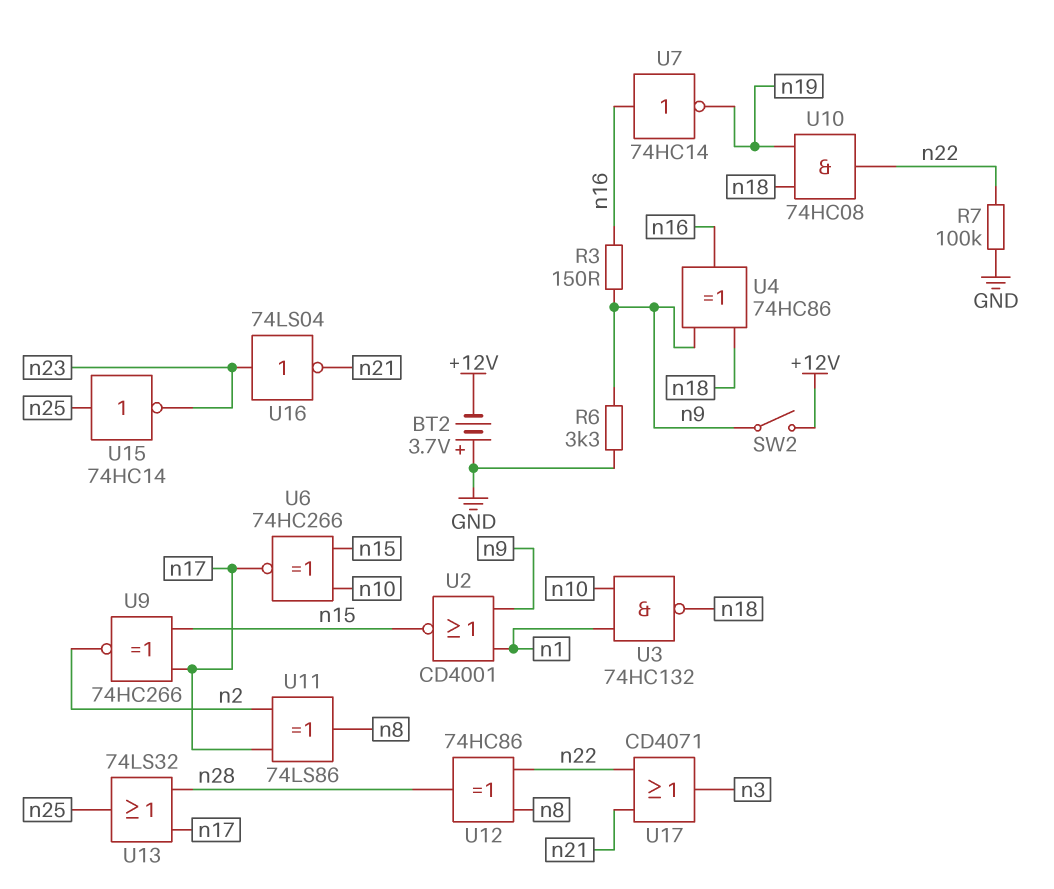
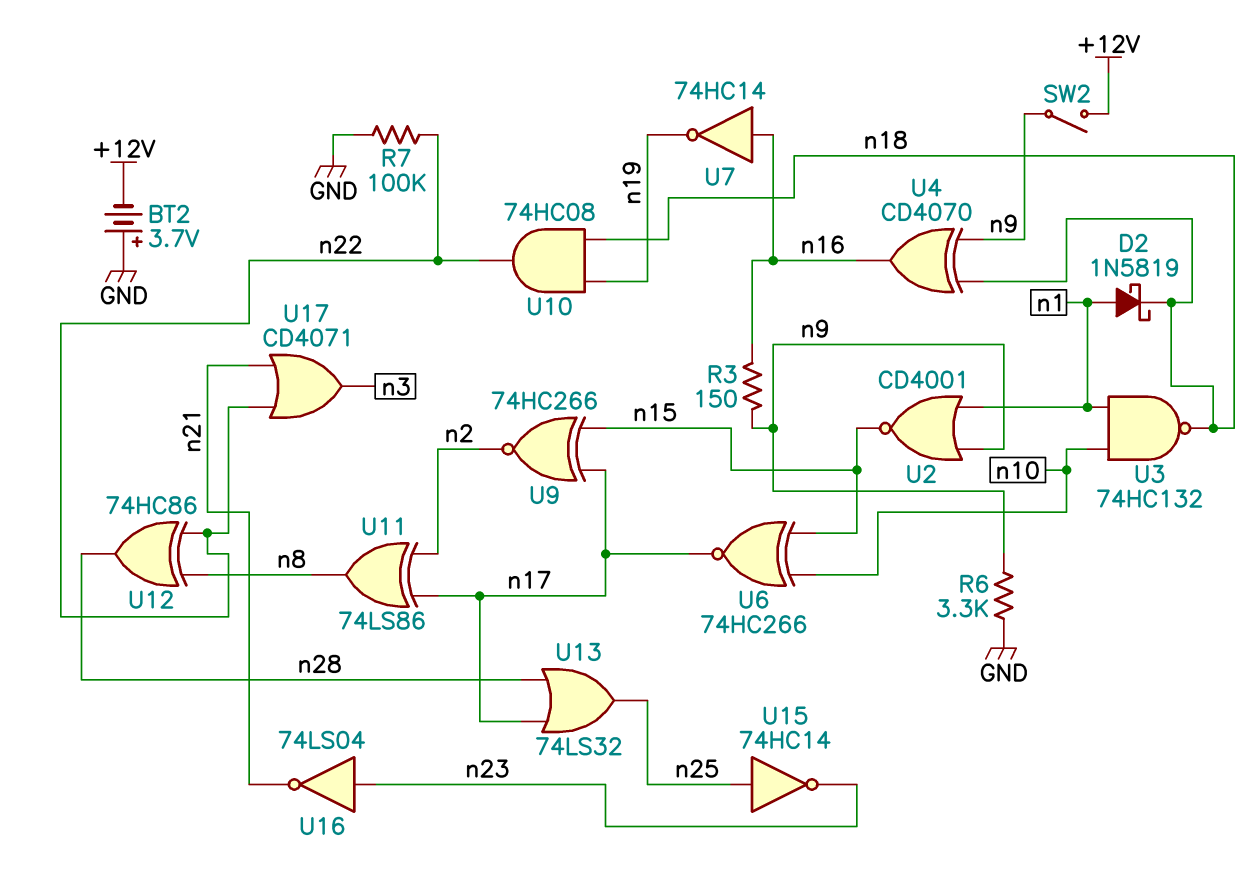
D2: none -> schottky 1N5819 (A n1, K n18)
U4: XOR 74HC86 (in n9, in n18, out n16) -> XOR CD4070 (in n9, in n18, out n16)

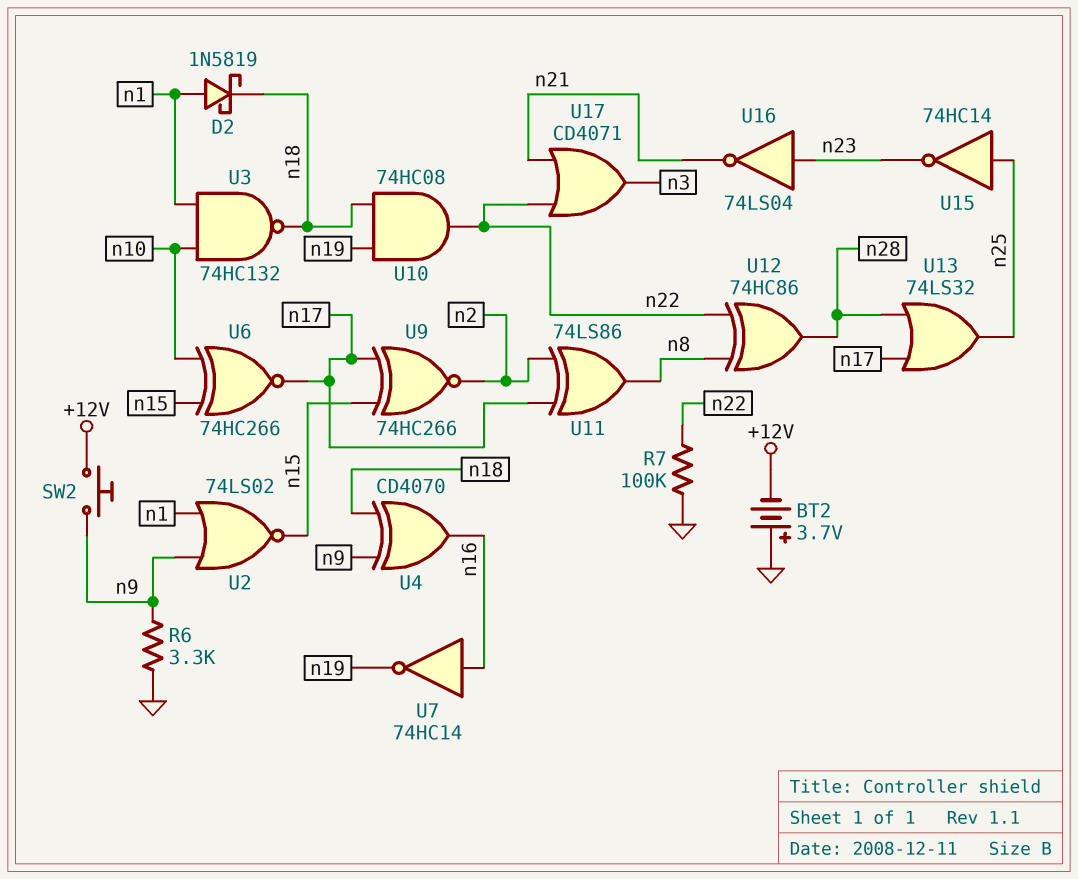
R3: 150 (n9, n16) -> none
SW2: switch (+12V, n9) -> button (+12V, n9)
U2: NOR CD4001 (in n1, in n9, out n15) -> NOR 74LS02 (in n1, in n9, out n15)

